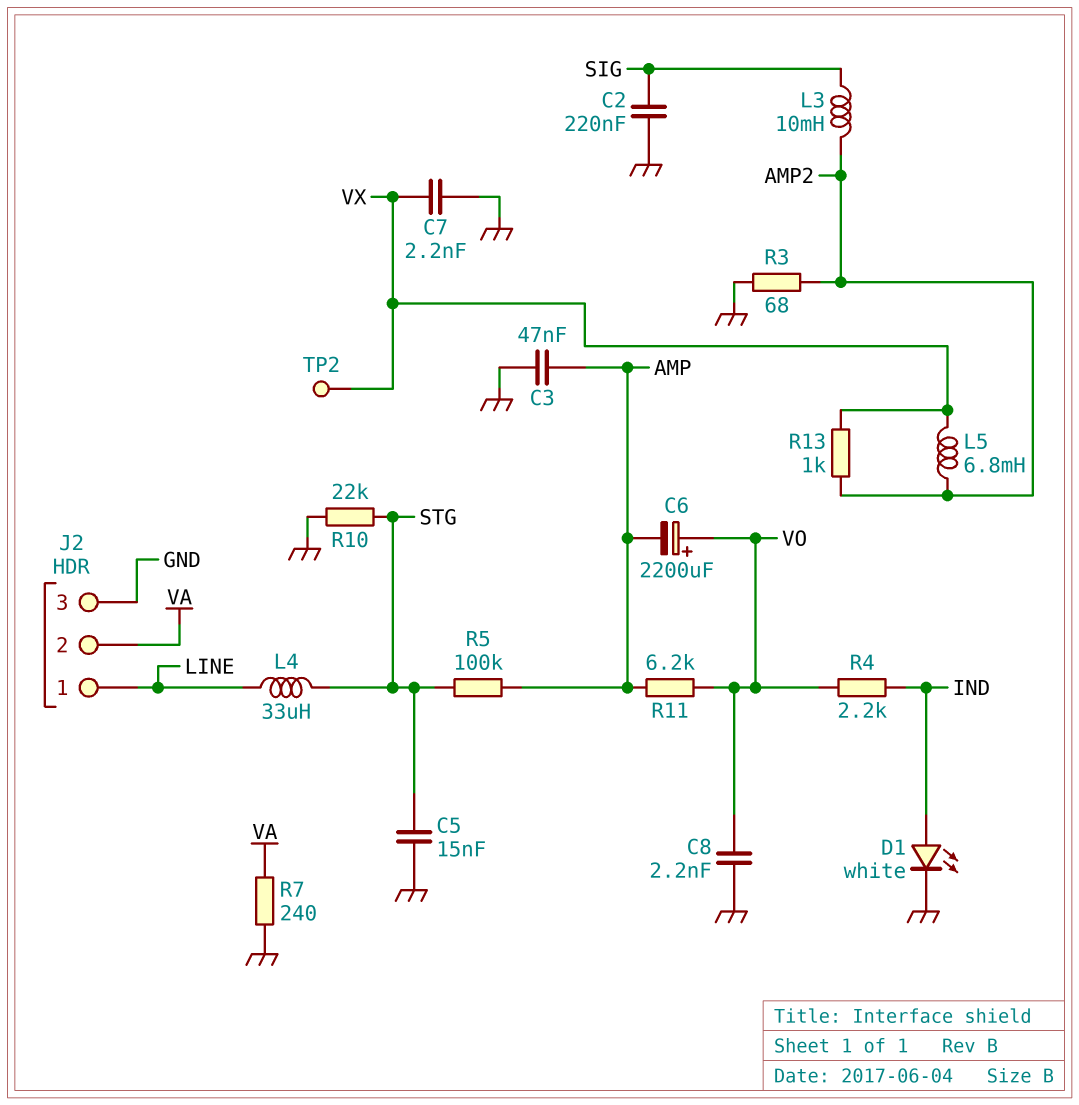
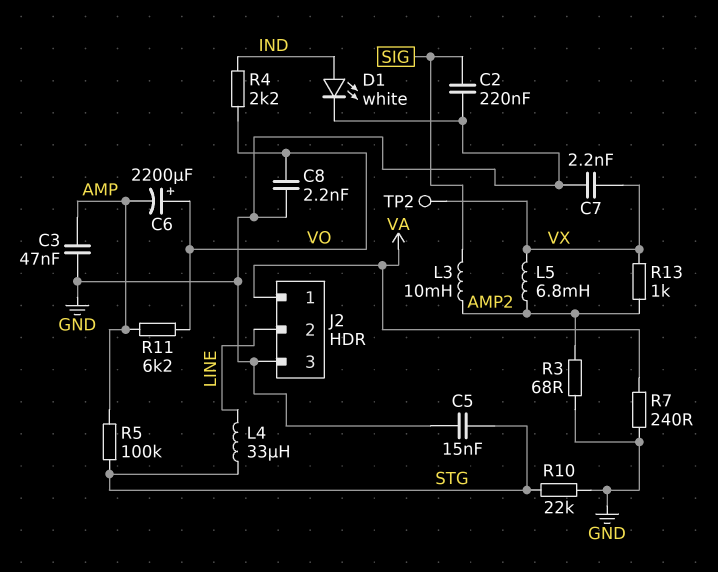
J2 pin 1: LINE -> VA
J2 pin 2: VA -> LINE

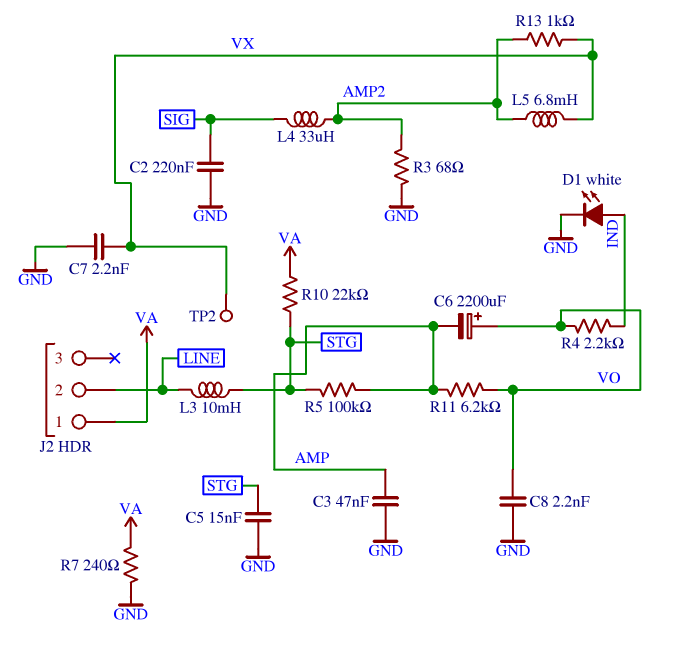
J2 pin 3: GND -> none
L3: 10mH (AMP2, SIG) -> 10mH (LINE, STG)
L4: 33uH (LINE, STG) -> 33uH (AMP2, SIG)
R10: 22k (GND, STG) -> 22k (STG, VA)

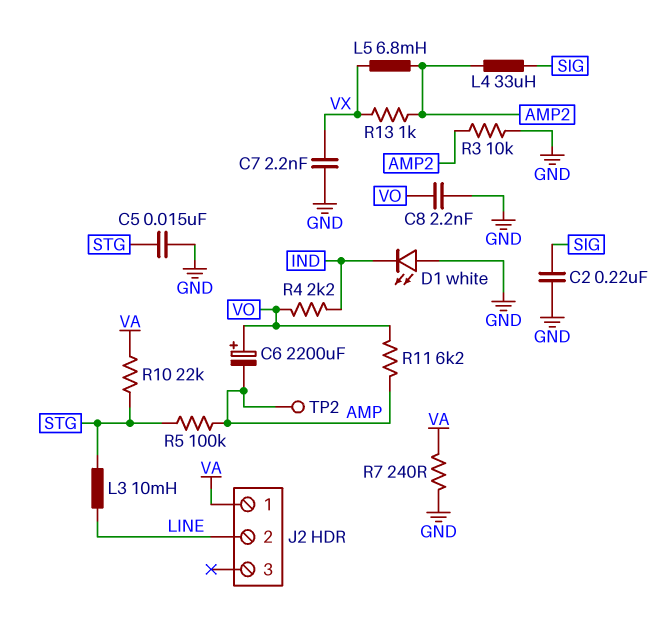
C3: 47nF (AMP, GND) -> none
D1: LED white (A IND, K GND) -> LED white (A GND, K IND)
R3: 68 (AMP2, GND) -> 10k (AMP2, GND)
TP2: test point (VX) -> test point (AMP)

